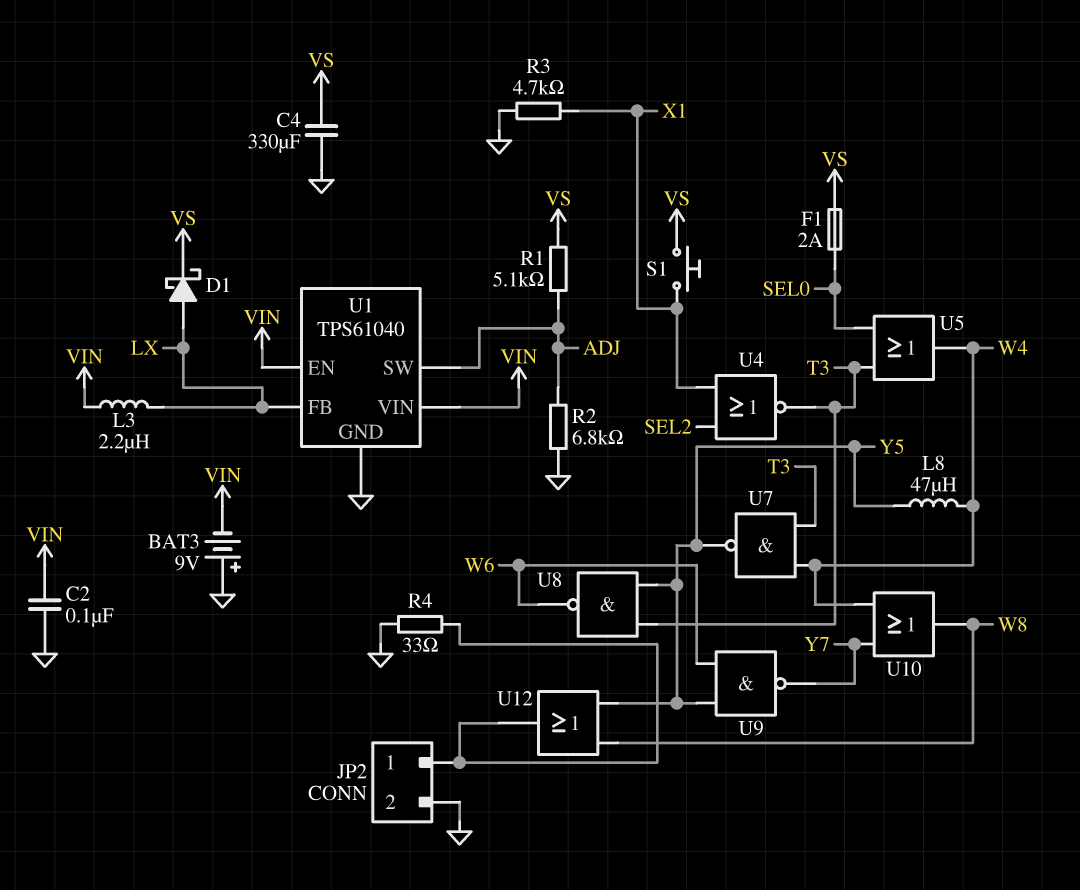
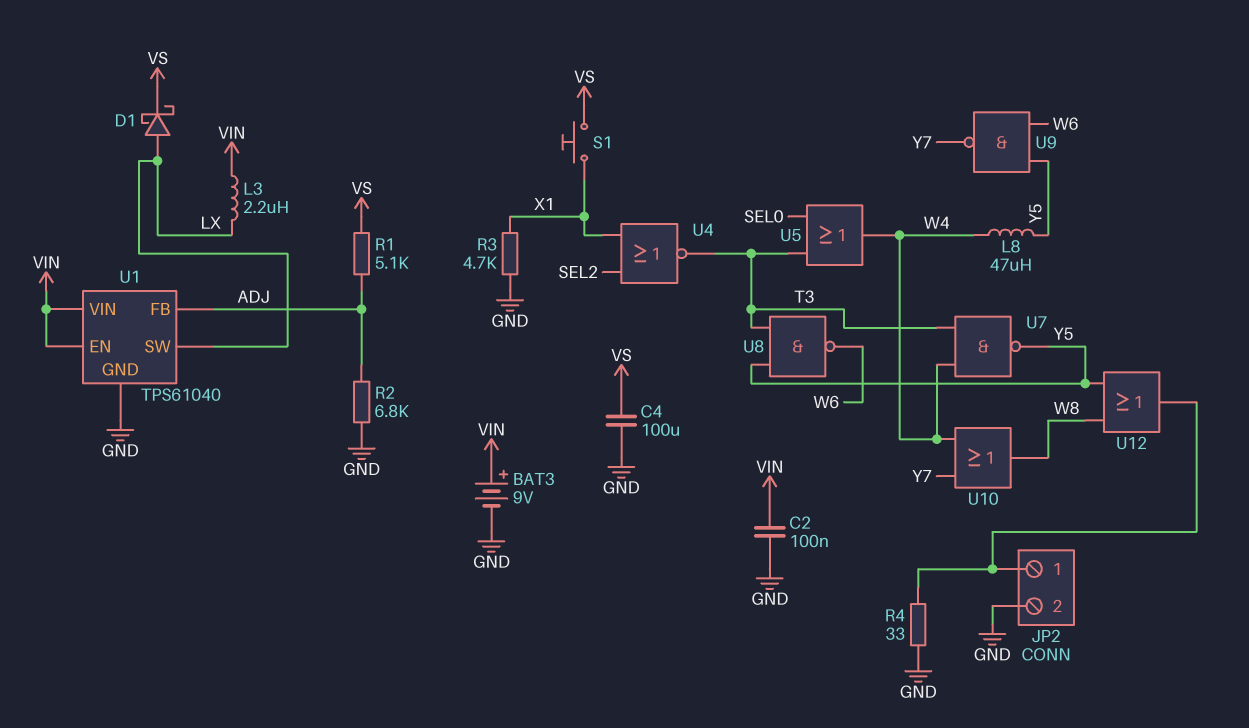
BAT3: 9V (plus GND, minus VIN) -> 9V (plus VIN, minus GND)
C4: 330uF (GND, VS) -> 100uF (GND, VS)
F1: 2A (SEL0, VS) -> none
U1 pin FB: LX -> ADJ
U1 pin SW: ADJ -> LX

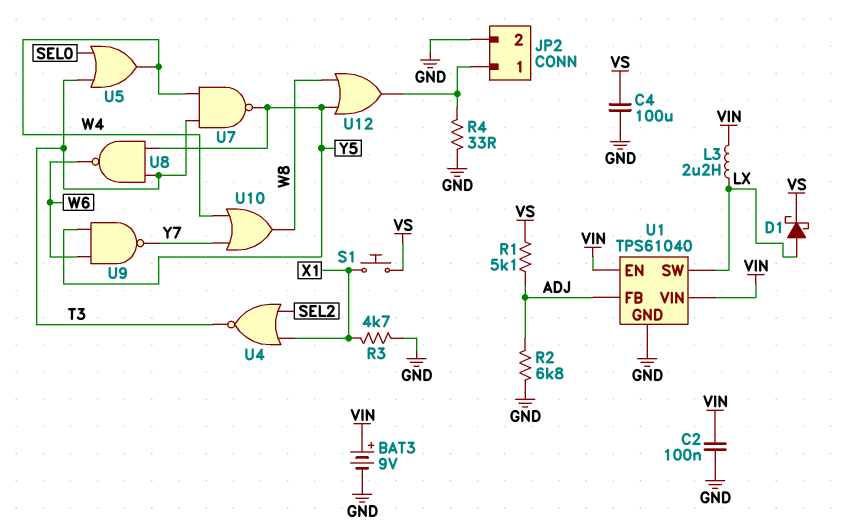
L8: 47uH (W4, Y5) -> none

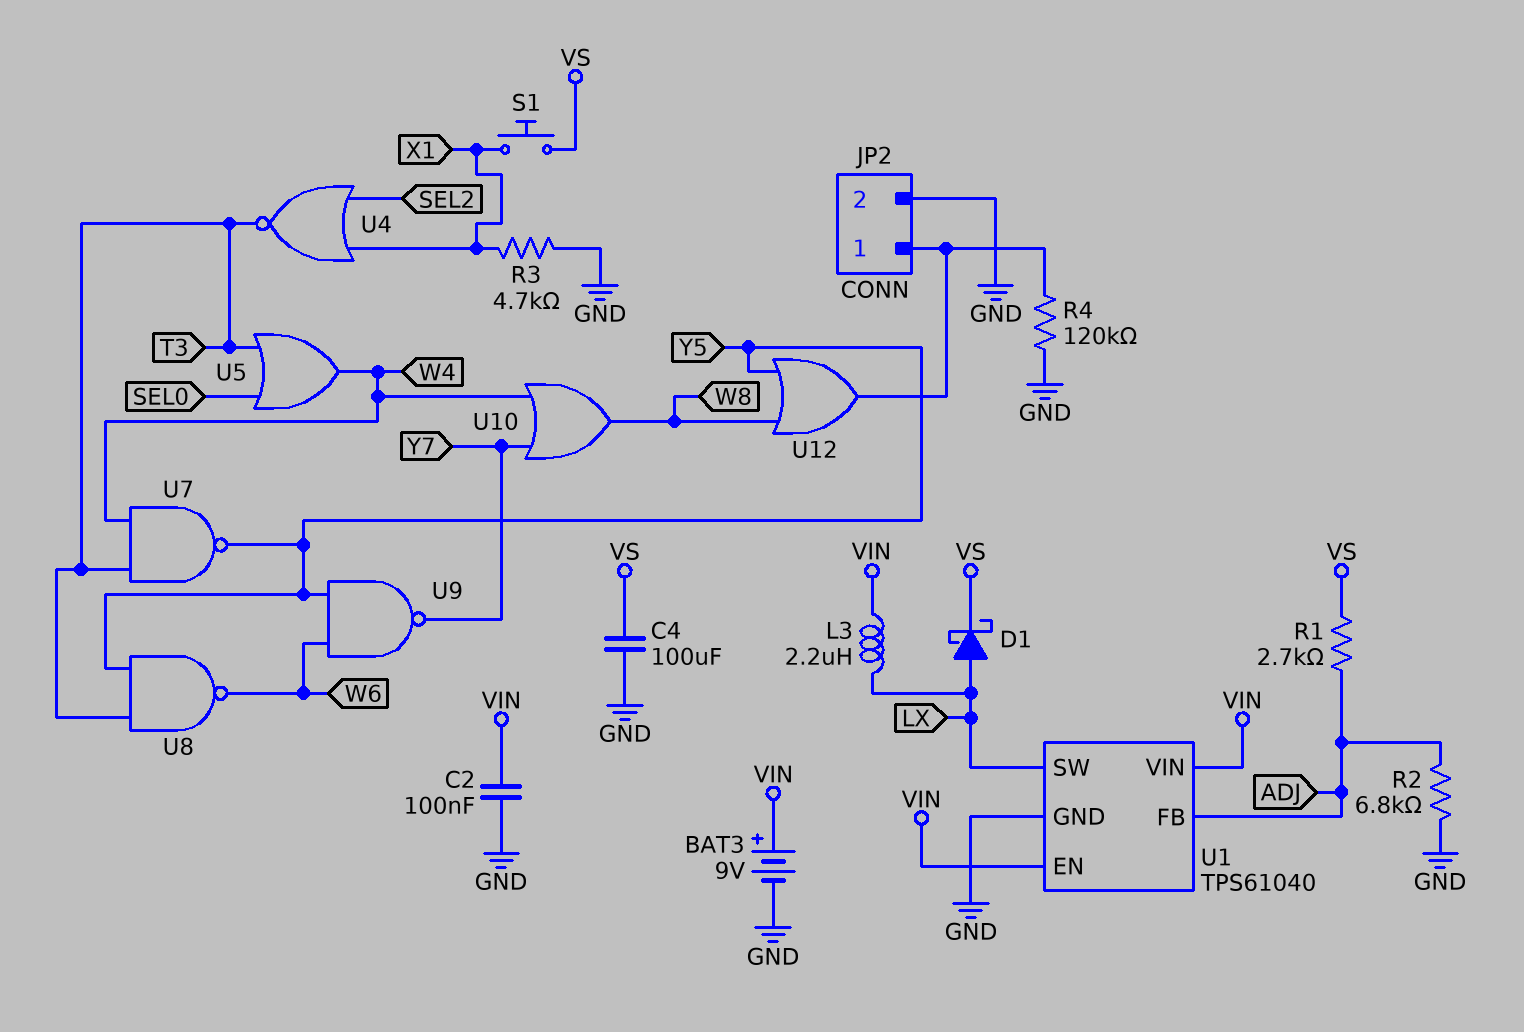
R1: 5.1k (ADJ, VS) -> 2.7k (ADJ, VS)
R4: 33 (GND, JP2/1) -> 120k (GND, JP2/1)

